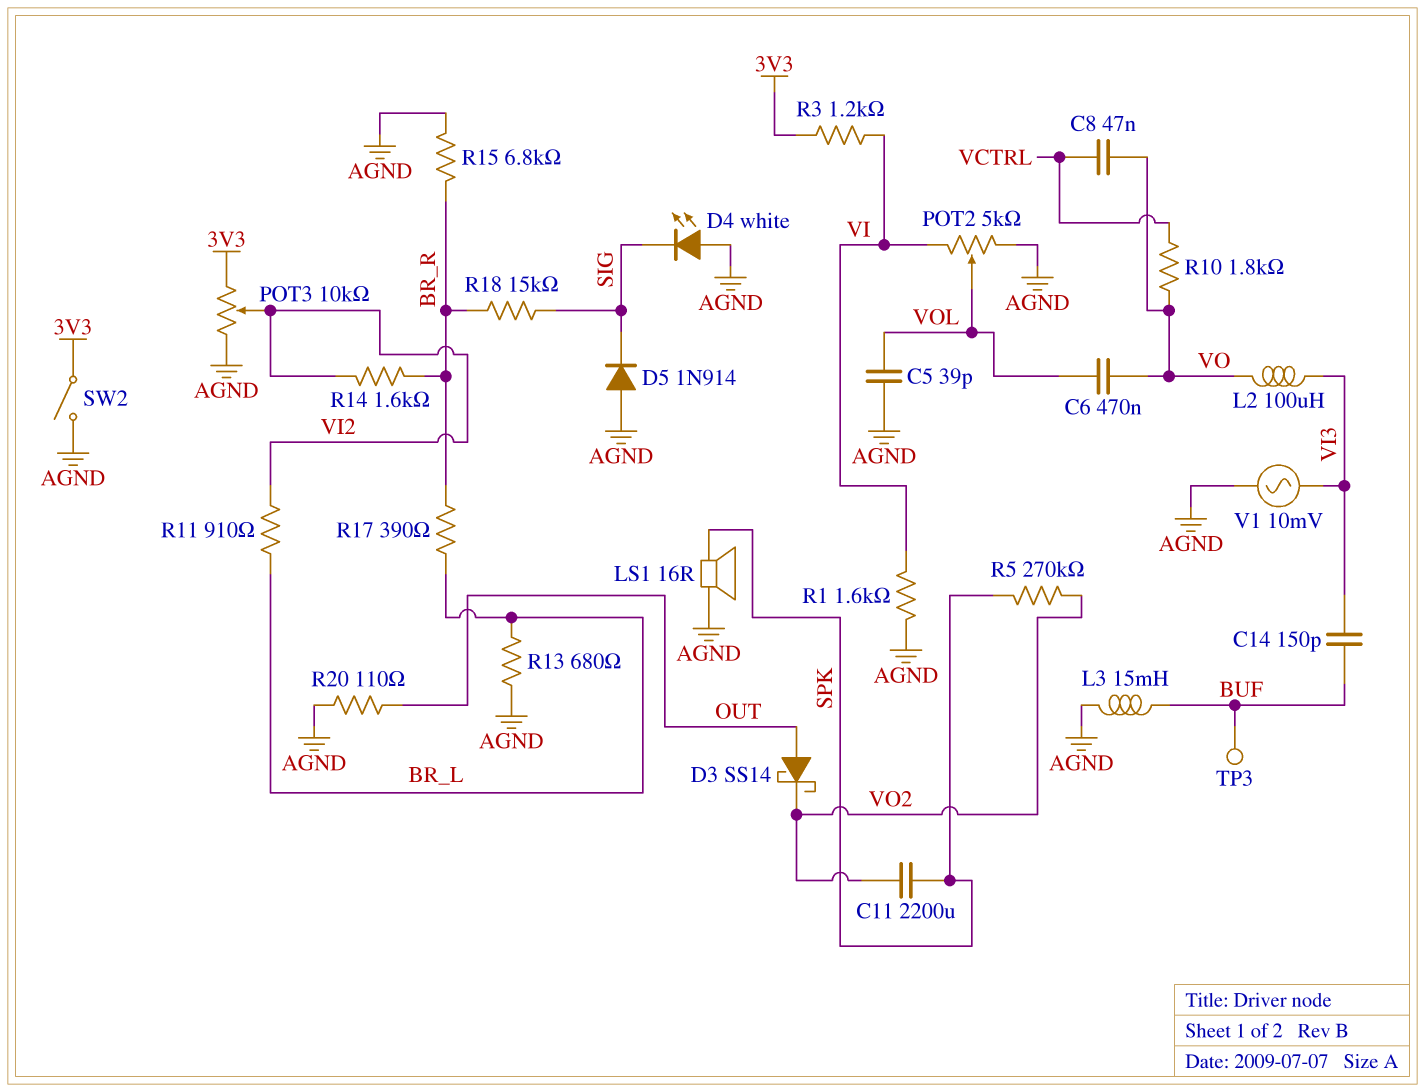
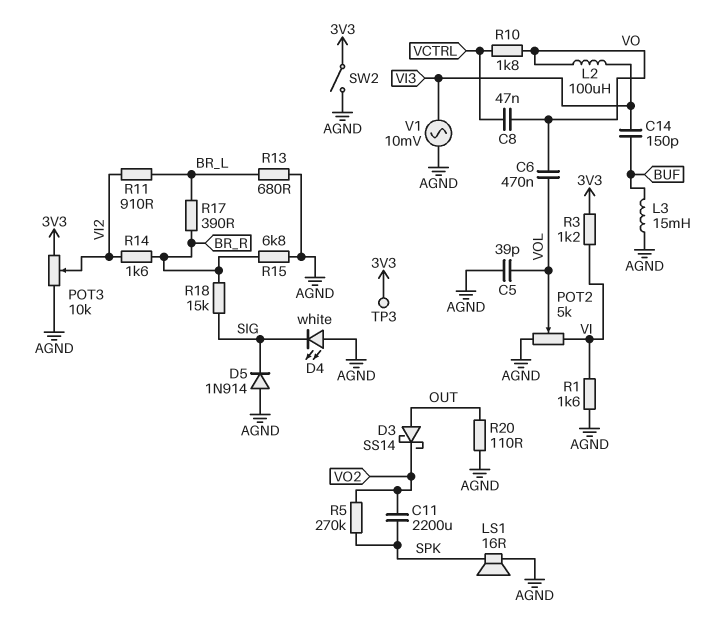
TP3: test point (BUF) -> test point (3V3)

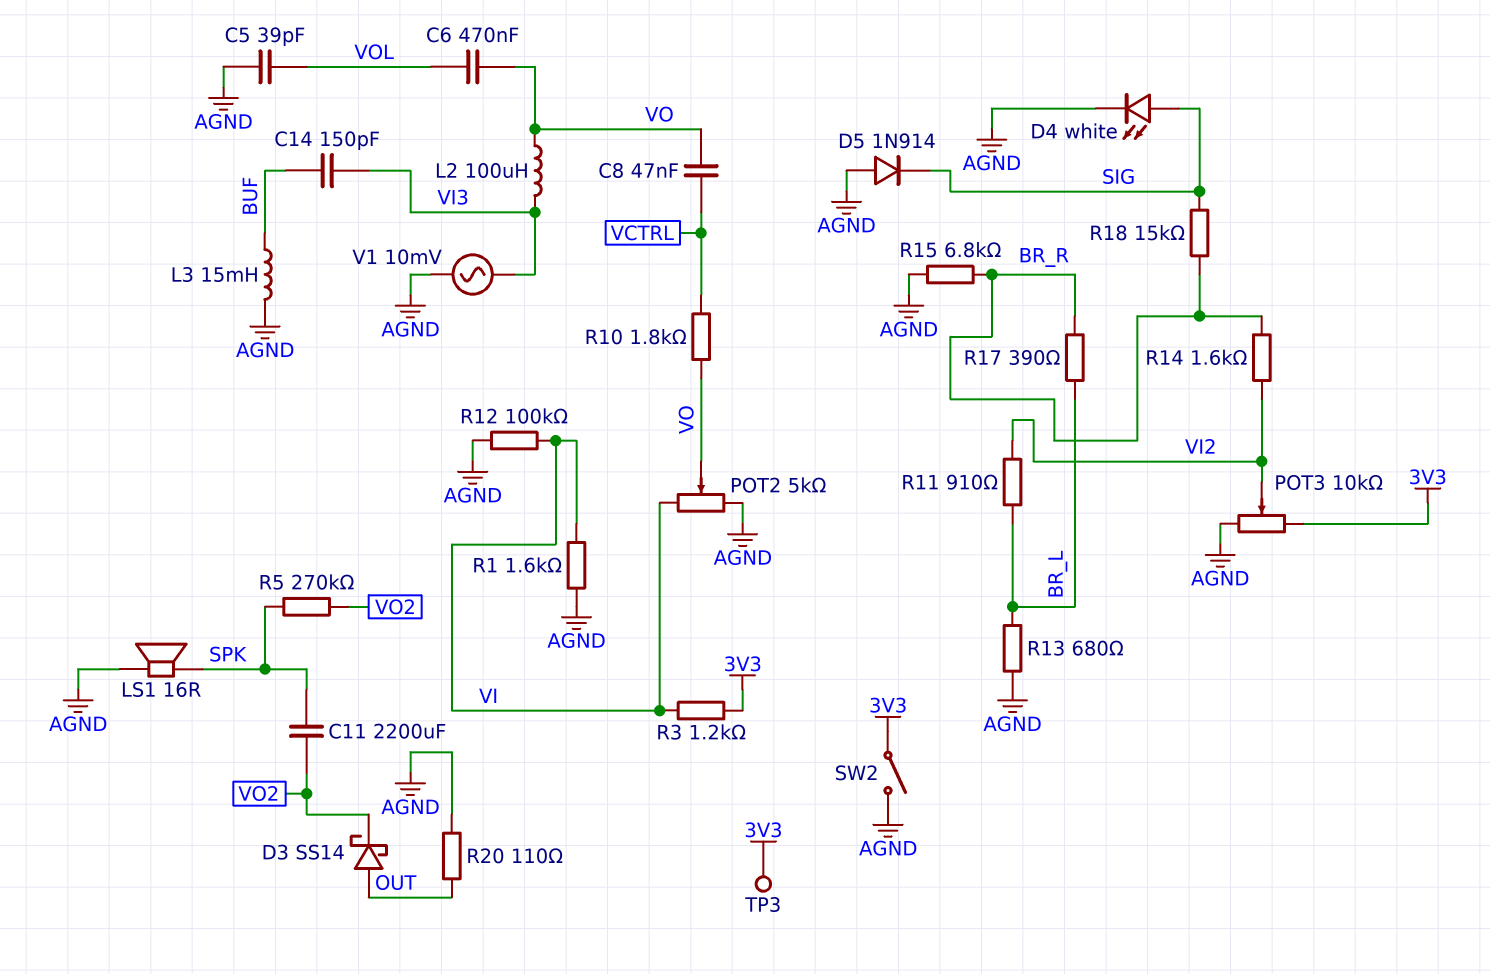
D4: LED white (A AGND, K SIG) -> LED white (A SIG, K AGND)
POT2: 5k (AGND, VI, wiper VOL) -> 5k (AGND, VI, wiper VO)
R12: none -> 100k (AGND, VI)

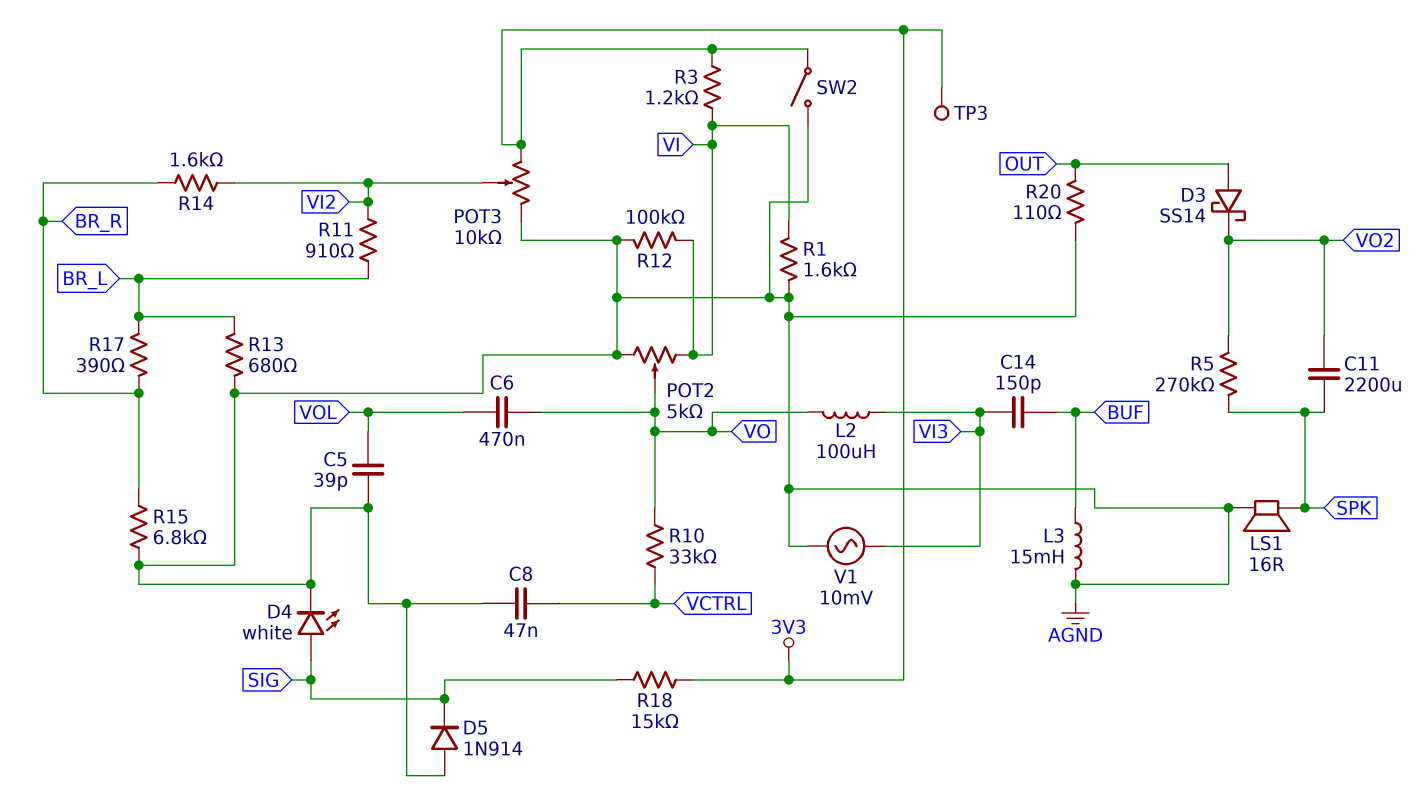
C8: 47nF (VCTRL, VO) -> 47nF (AGND, VCTRL)
R10: 1.8k (VCTRL, VO) -> 33k (VCTRL, VO)
R18: 15k (BR_R, SIG) -> 15k (3V3, SIG)

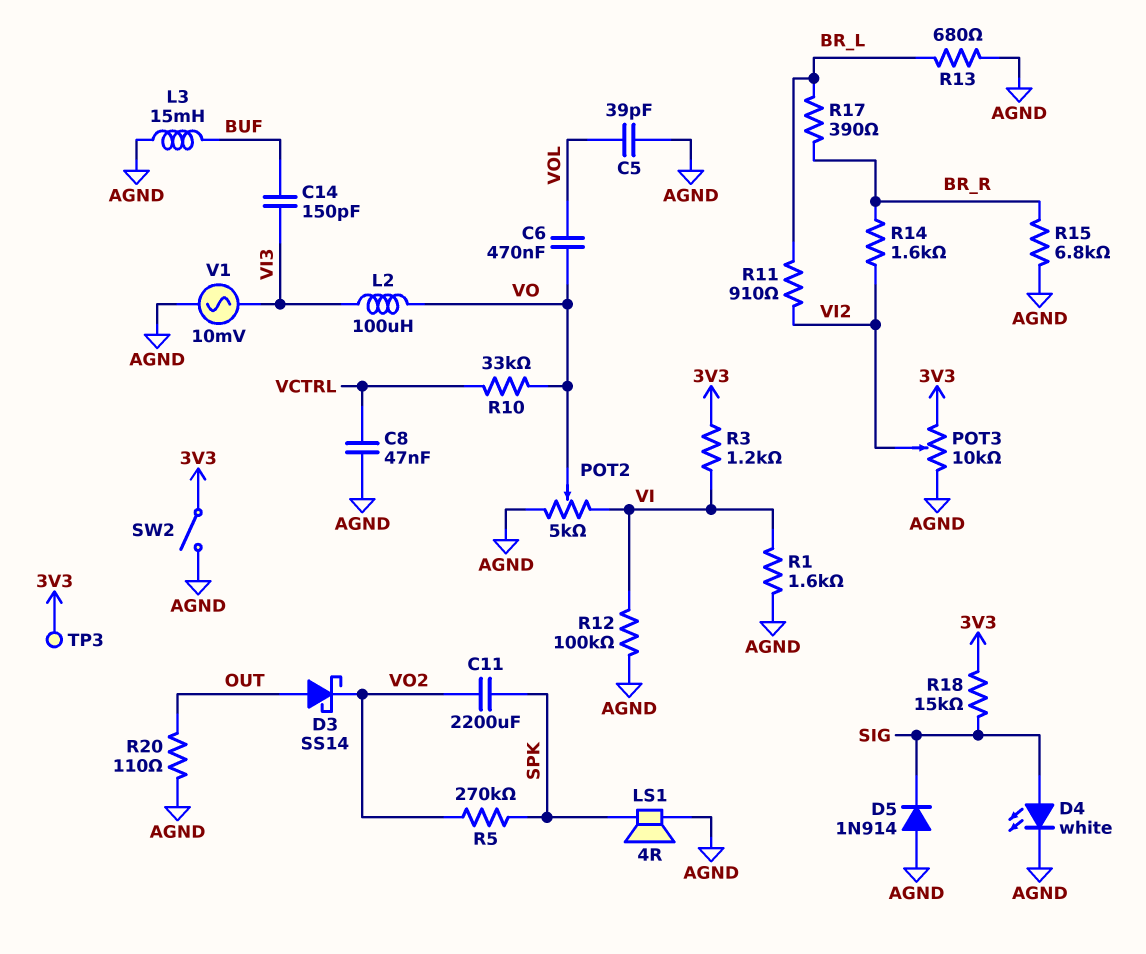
LS1: speaker 16R (AGND, SPK) -> speaker 4R (AGND, SPK)

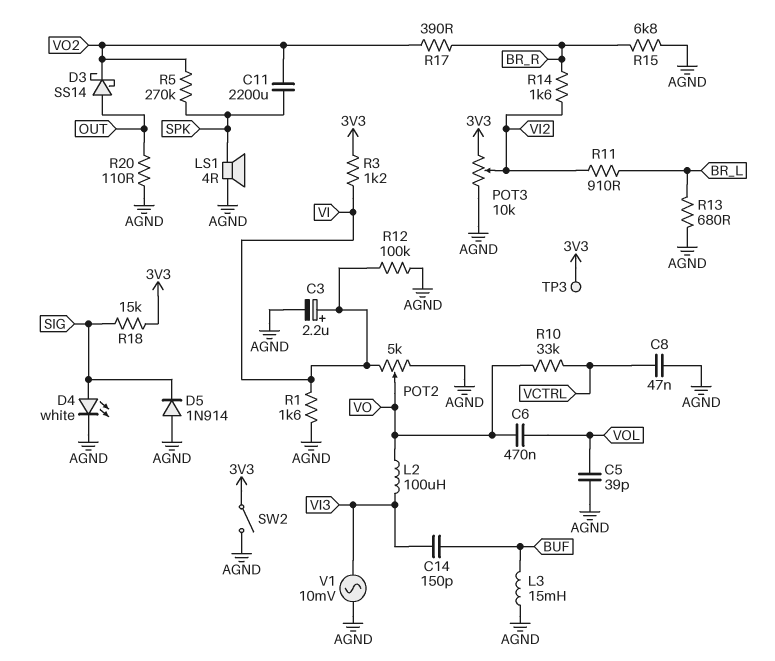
C3: none -> 2.2uF (plus VI, minus AGND)
R17: 390 (BR_L, BR_R) -> 390 (BR_R, VO2)

